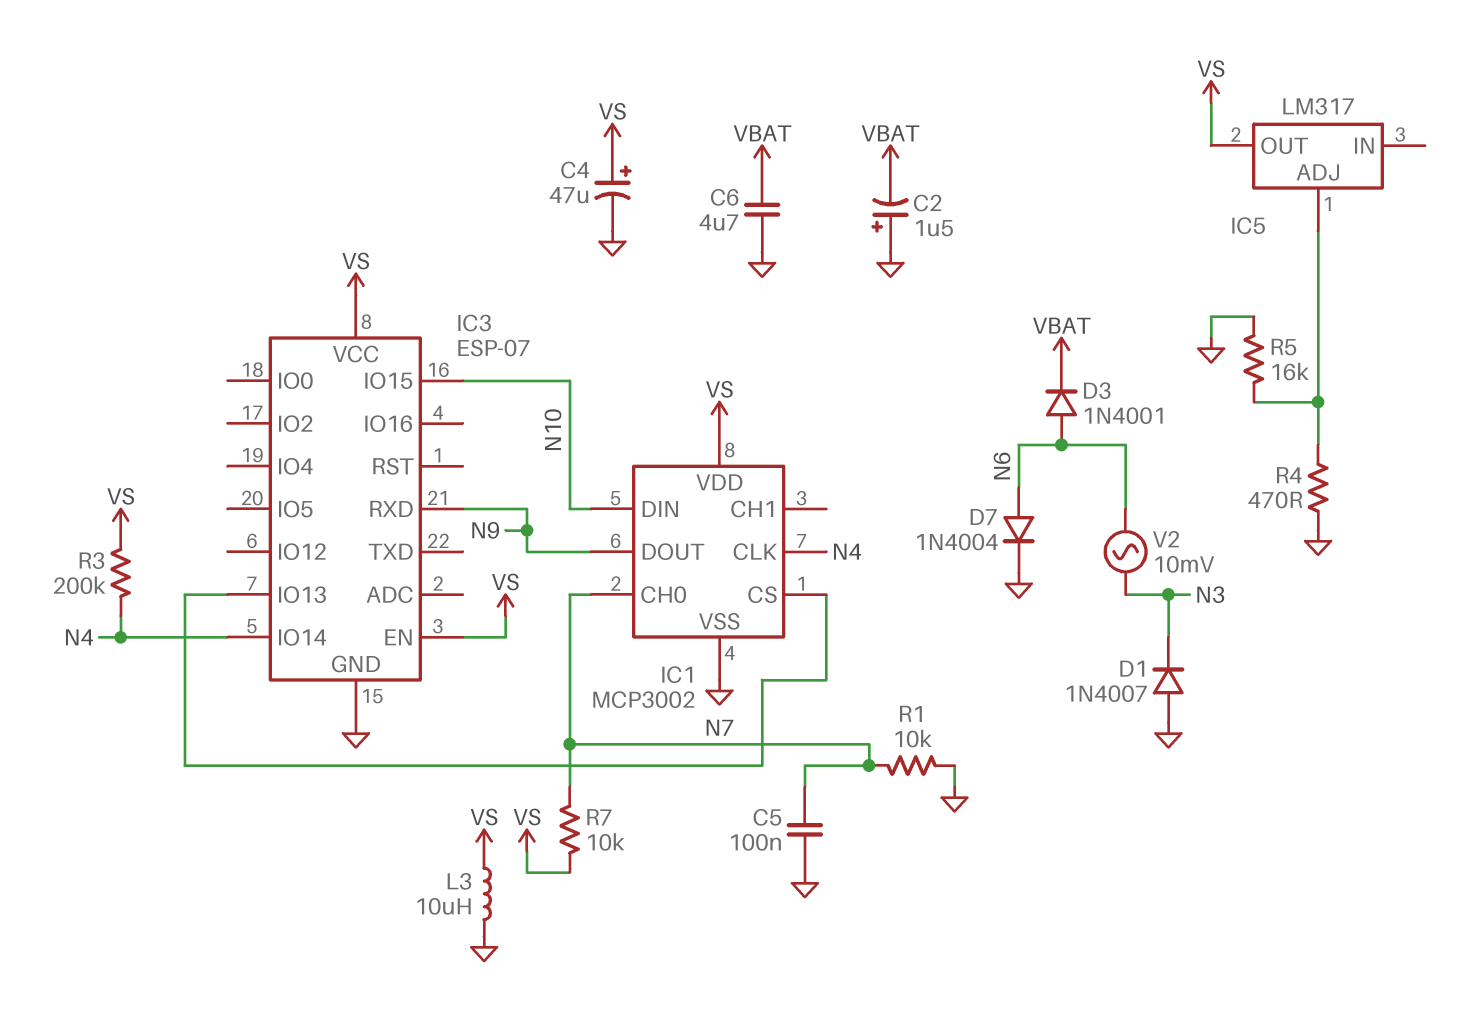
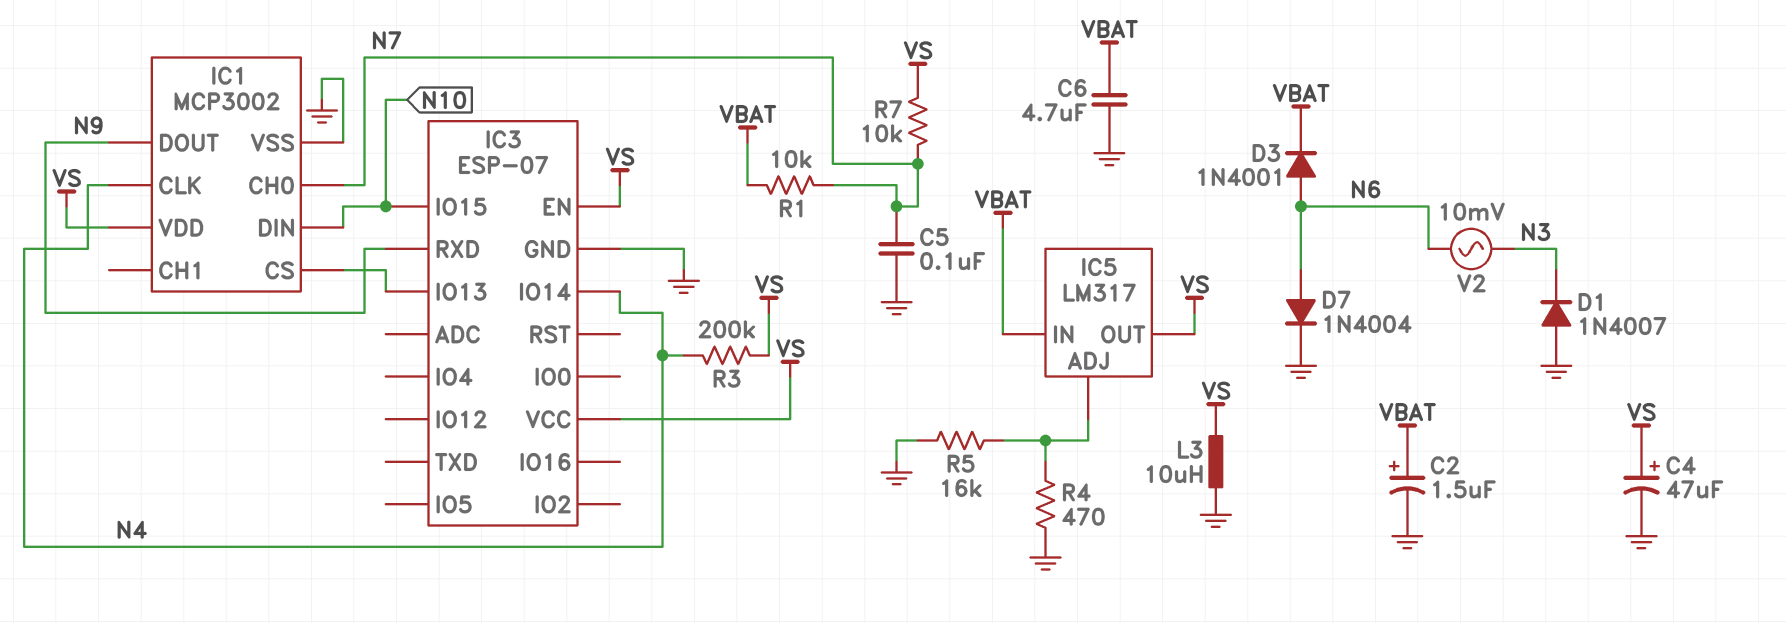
C2: 1.5uF (plus GND, minus VBAT) -> 1.5uF (plus VBAT, minus GND)
IC5 pin IN: none -> VBAT
R1: 10k (GND, N7) -> 10k (N7, VBAT)

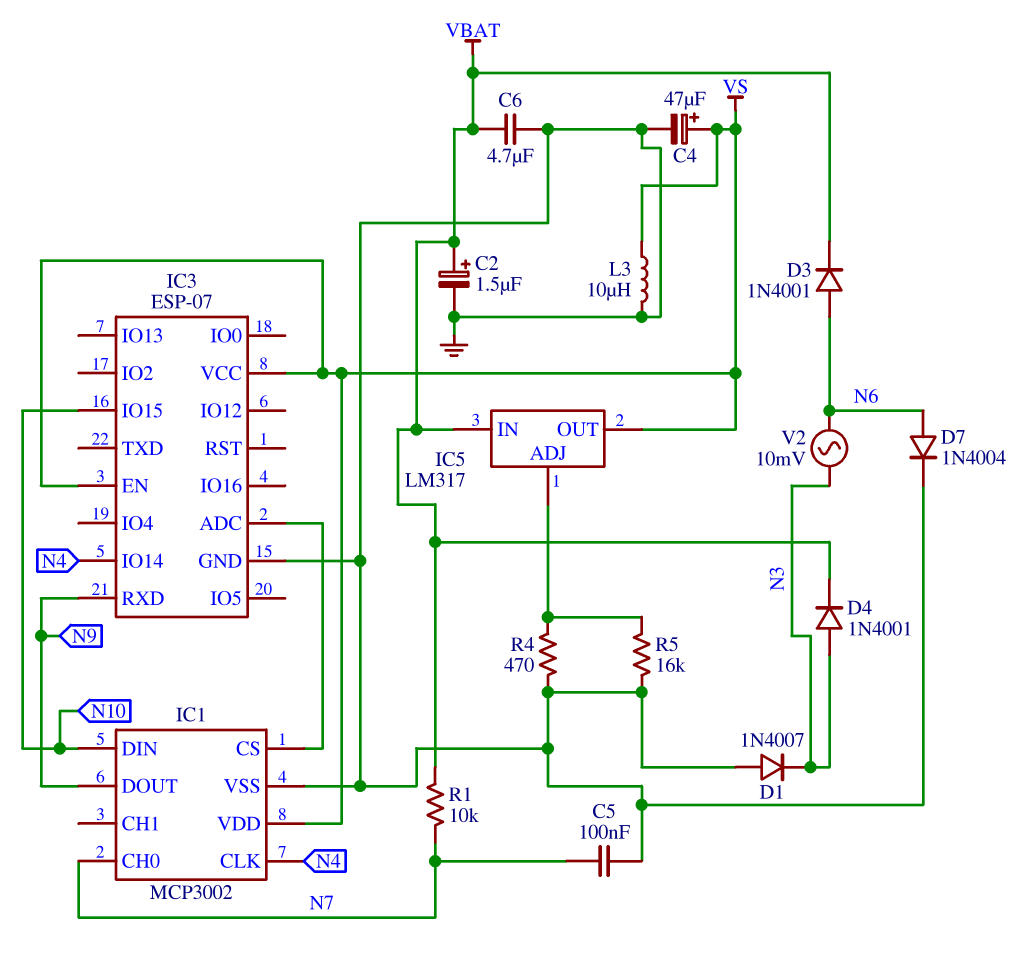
D4: none -> diode 1N4001 (A N3, K VBAT)
IC3 pin ADC: none -> IC1/CS
IC3 pin IO13: IC1/CS -> none
R3: 200k (N4, VS) -> none
R7: 10k (N7, VS) -> none

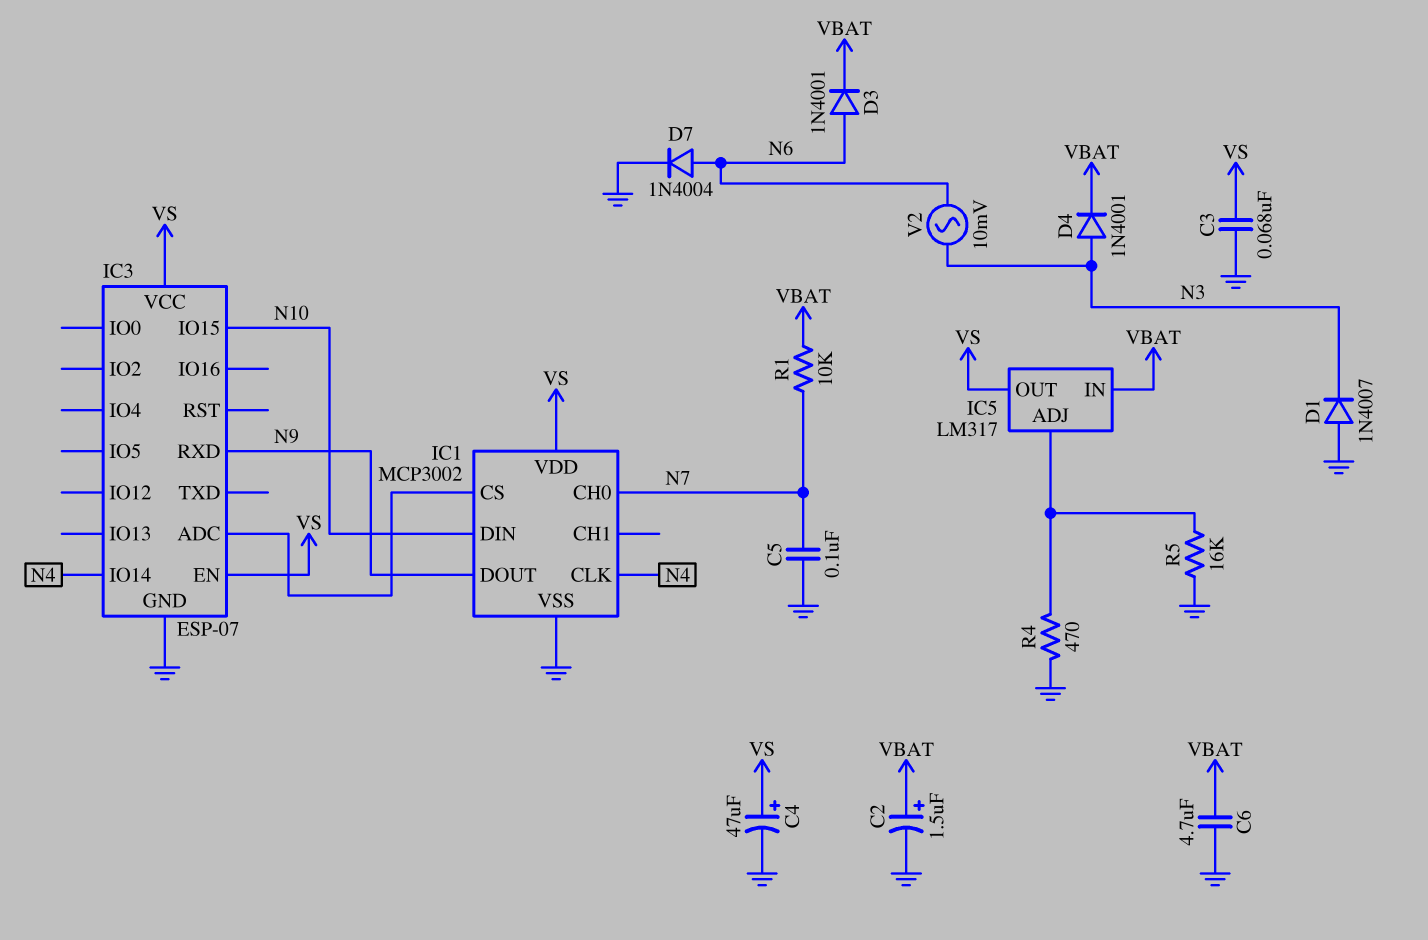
C3: none -> 68nF (GND, VS)
L3: 10uH (GND, VS) -> none

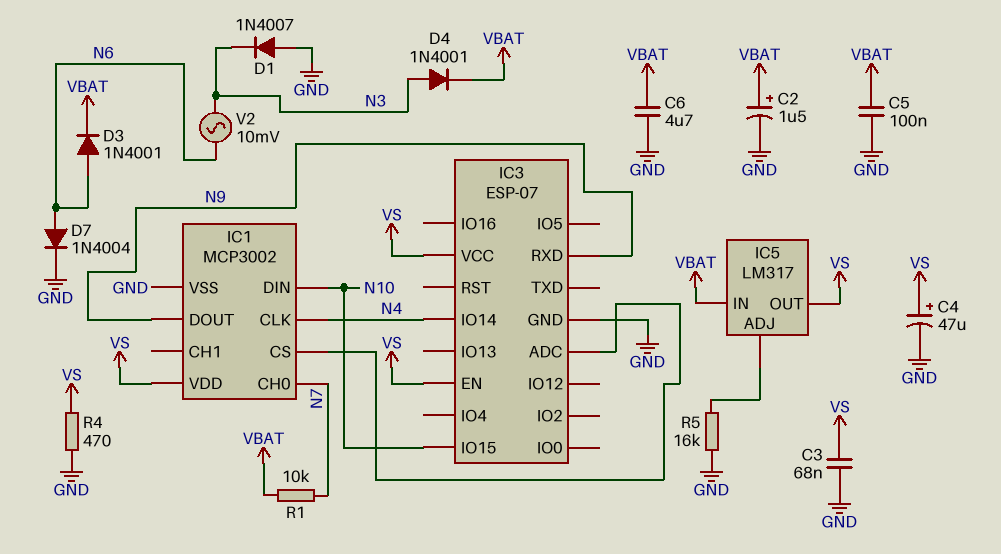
C5: 100nF (GND, N7) -> 100nF (GND, VBAT)
R4: 470 (GND, IC5/ADJ) -> 470 (GND, VS)

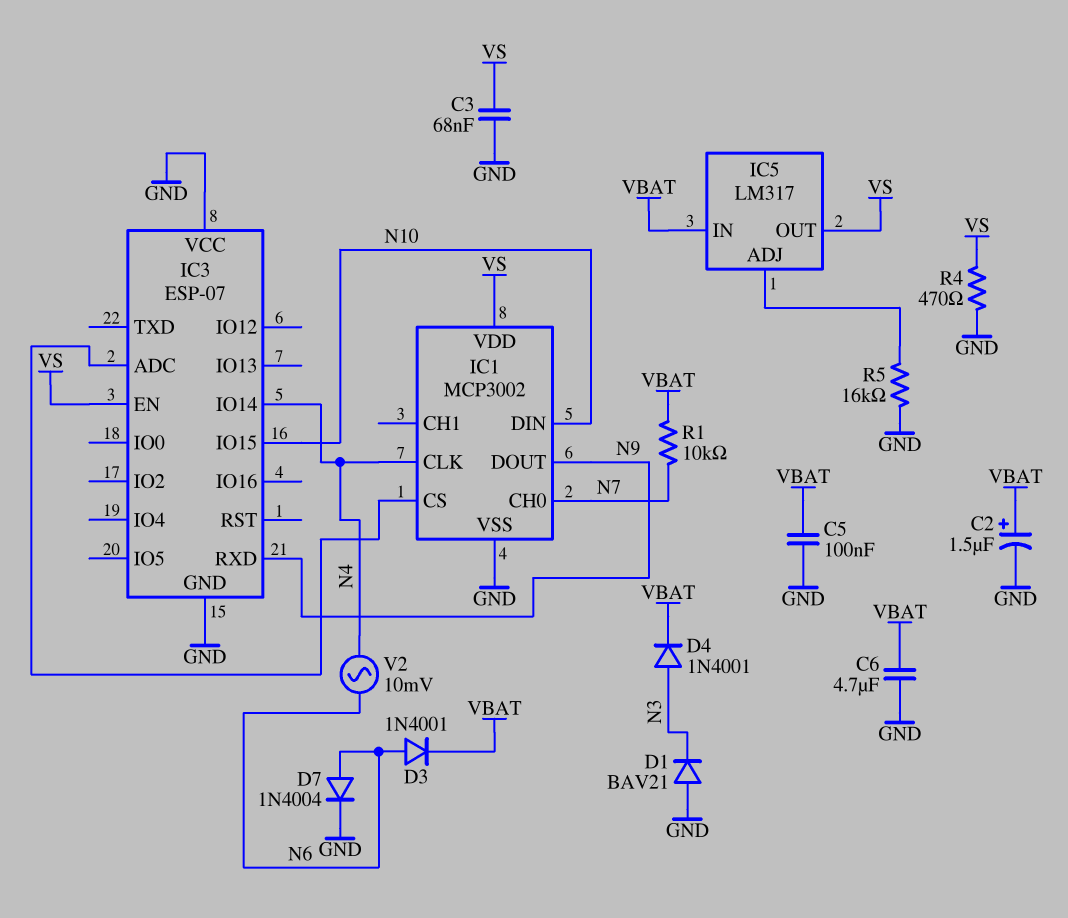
C4: 47uF (plus VS, minus GND) -> none
D1: diode 1N4007 (A GND, K N3) -> diode BAV21 (A GND, K N3)
IC3 pin VCC: VS -> GND
V2: AC 10mV (N3, N6) -> AC 10mV (N4, N6)

